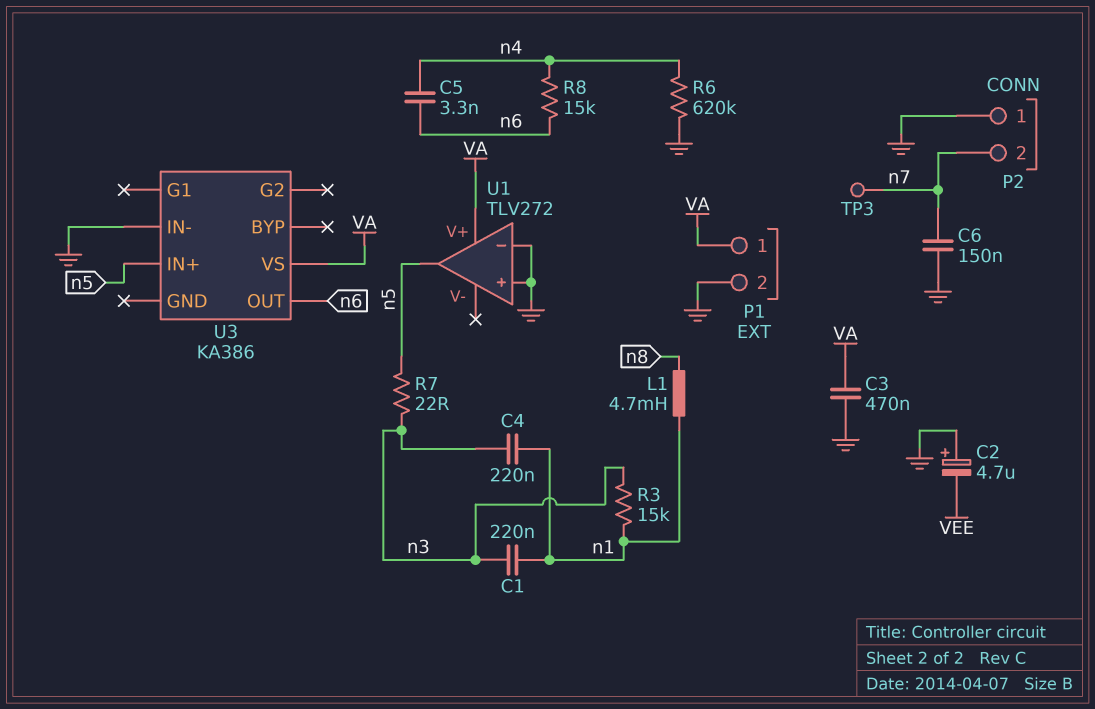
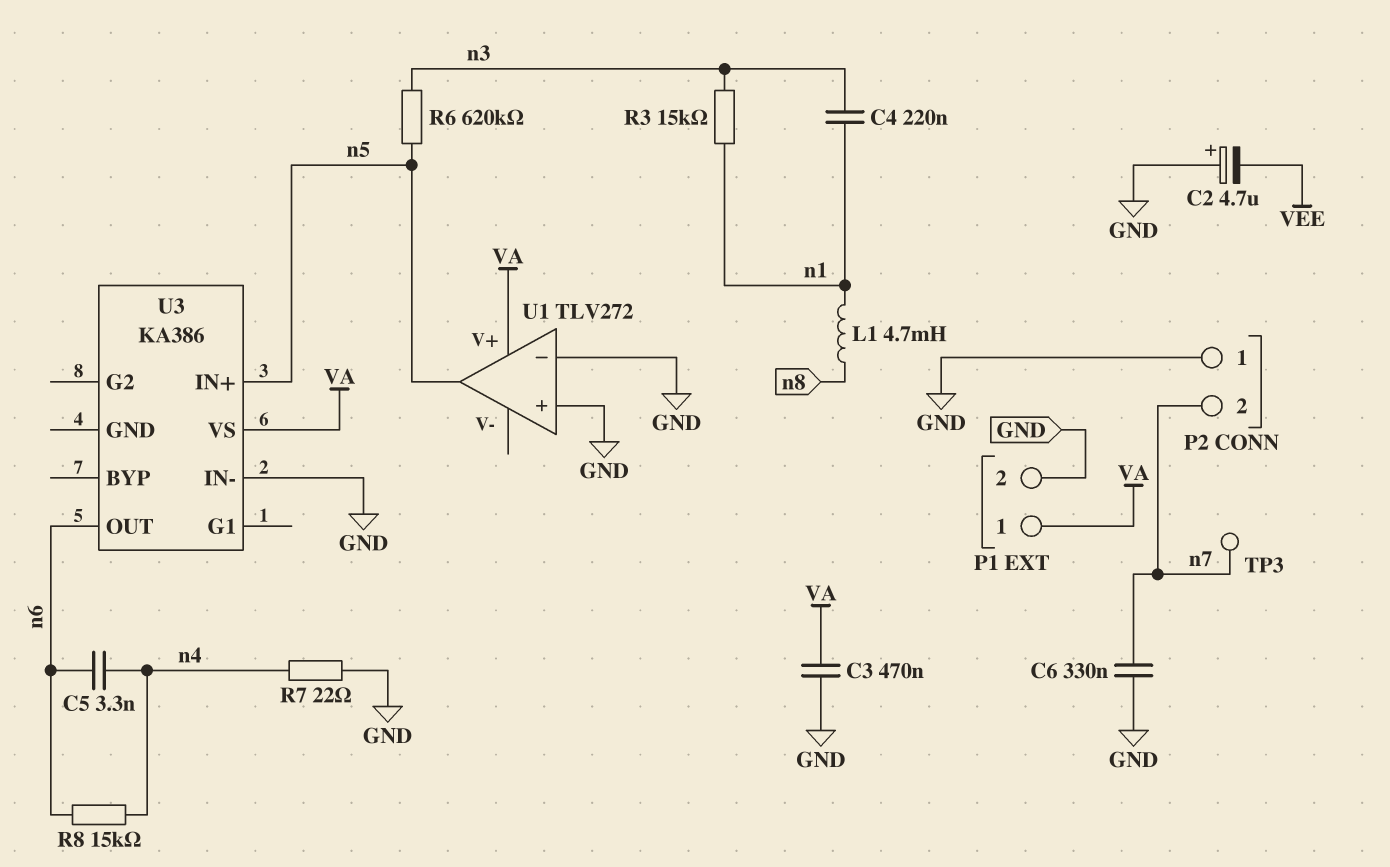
C1: 220nF (n1, n3) -> none
C6: 150nF (GND, n7) -> 330nF (GND, n7)
R6: 620k (GND, n4) -> 620k (n3, n5)
R7: 22 (n3, n5) -> 22 (GND, n4)

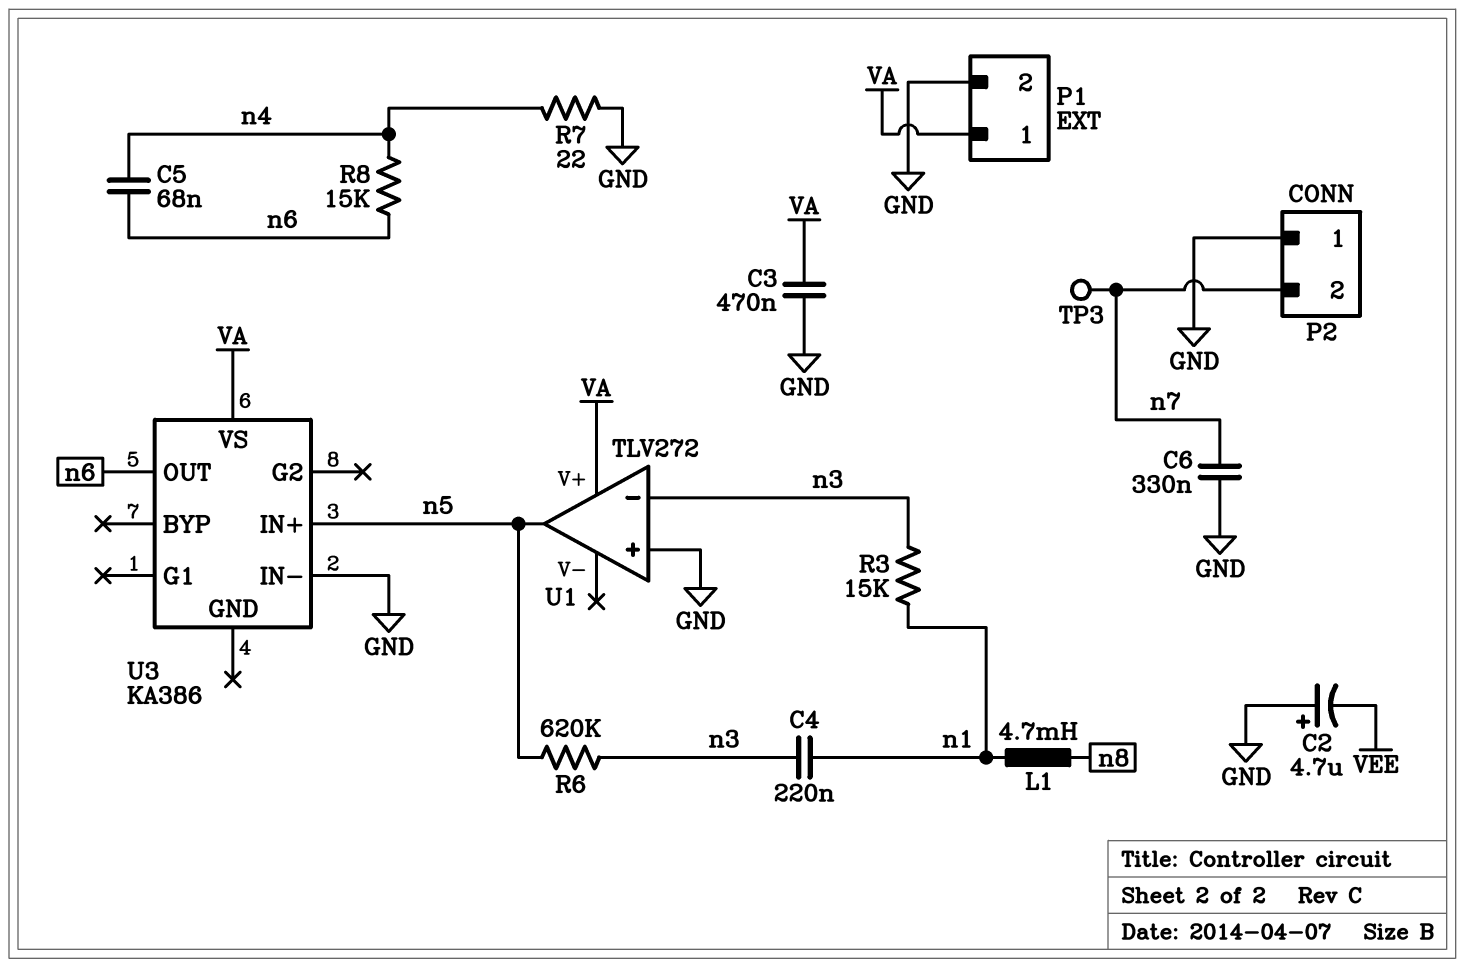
C5: 3.3nF (n4, n6) -> 68nF (n4, n6)
U1 pin in-: GND -> n3

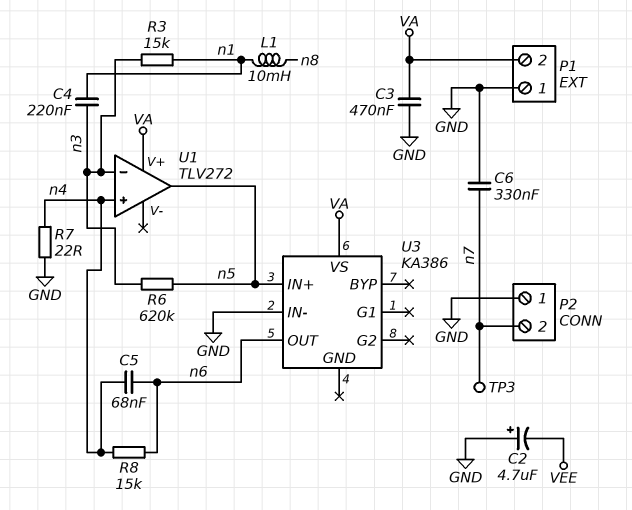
L1: 4.7mH (n1, n8) -> 10mH (n1, n8)
P1 pin 1: VA -> GND
P1 pin 2: GND -> VA
U1 pin in+: GND -> n4

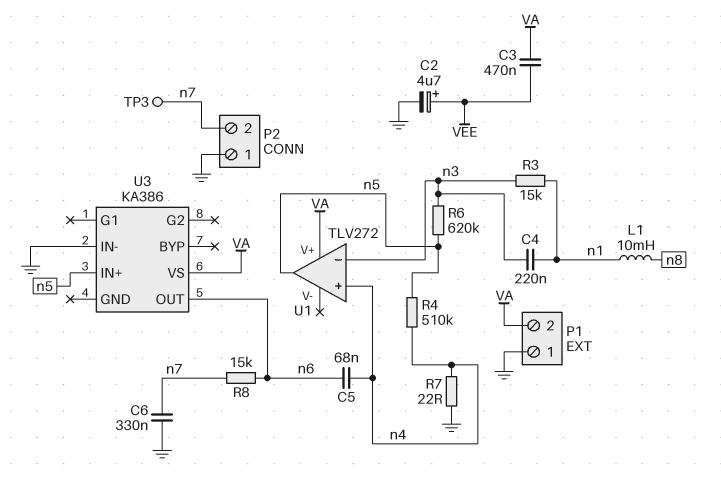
C2: 4.7uF (plus GND, minus VEE) -> 4.7uF (plus VEE, minus GND)
C3: 470nF (GND, VA) -> 470nF (VA, VEE)
R4: none -> 510k (n4, n5)
R8: 15k (n4, n6) -> 15k (n6, n7)

